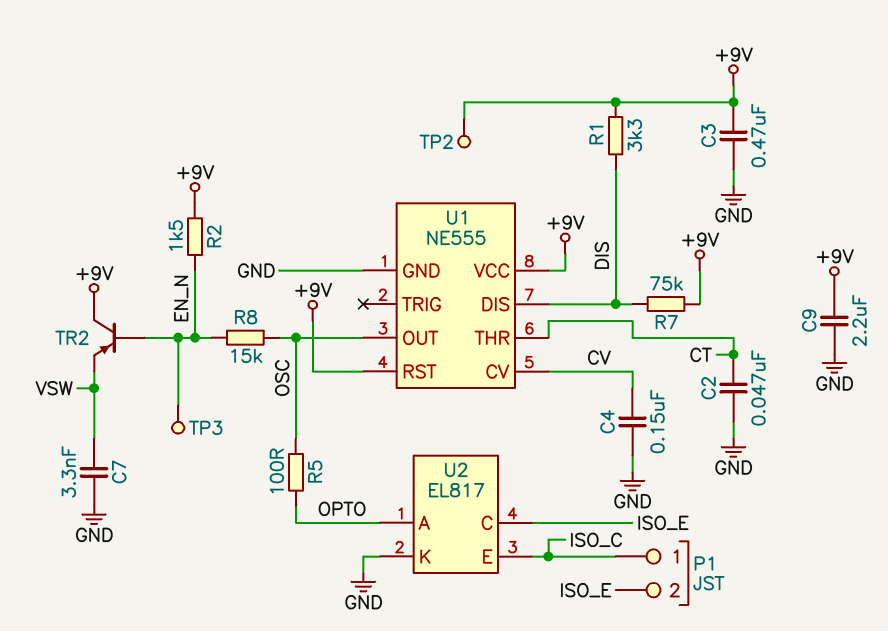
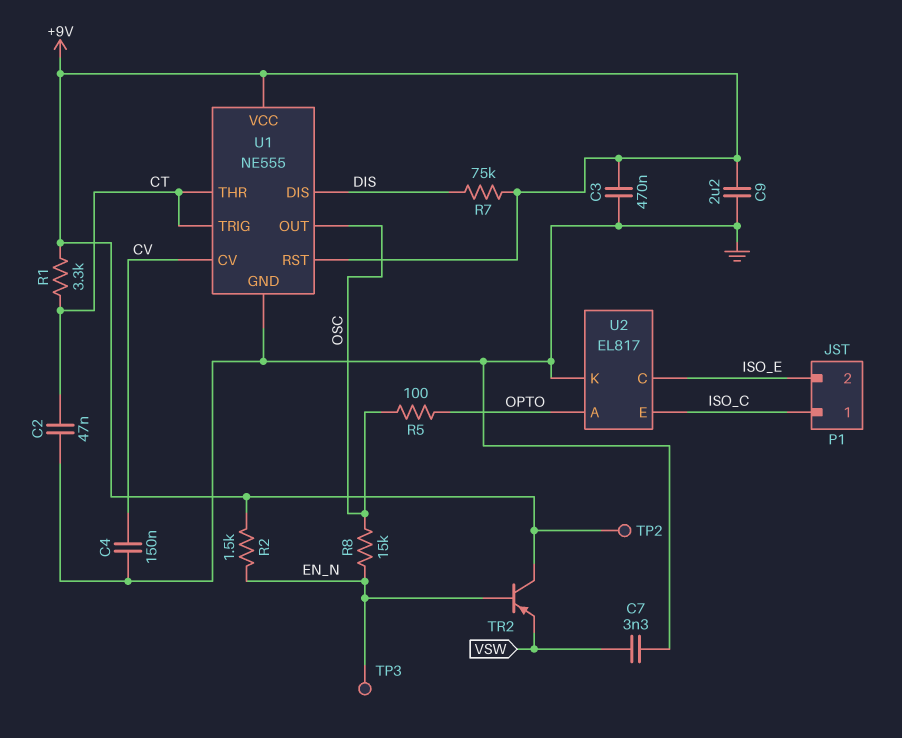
R1: 3.3k (+9V, DIS) -> 3.3k (+9V, CT)
U1 pin TRIG: none -> CT

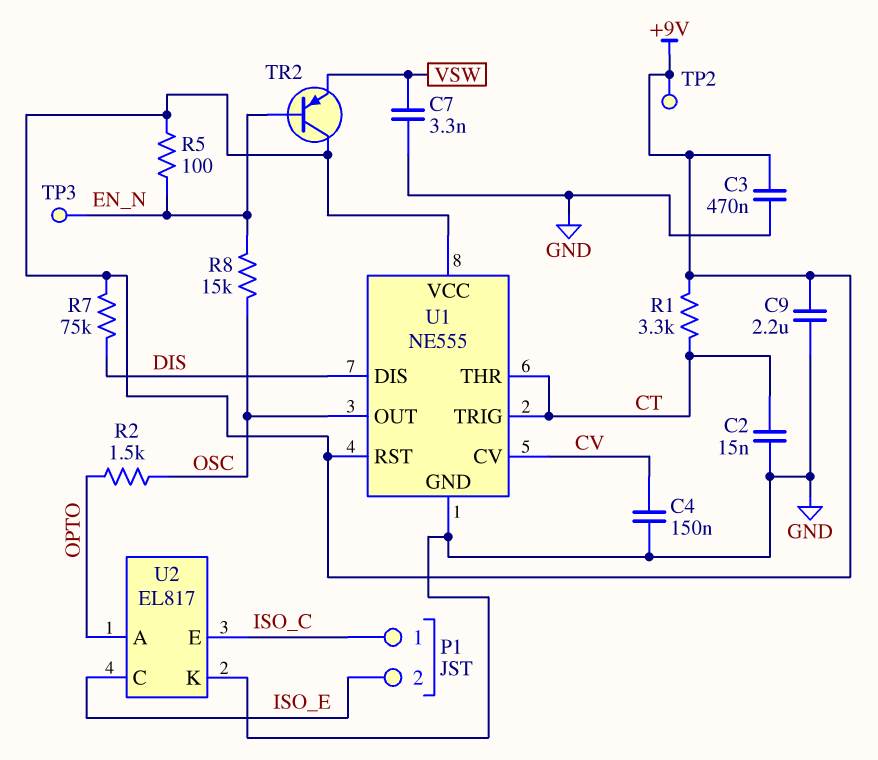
C2: 47nF (CT, GND) -> 15nF (CT, GND)
R2: 1.5k (+9V, EN_N) -> 1.5k (OPTO, OSC)
R5: 100 (OPTO, OSC) -> 100 (+9V, EN_N)

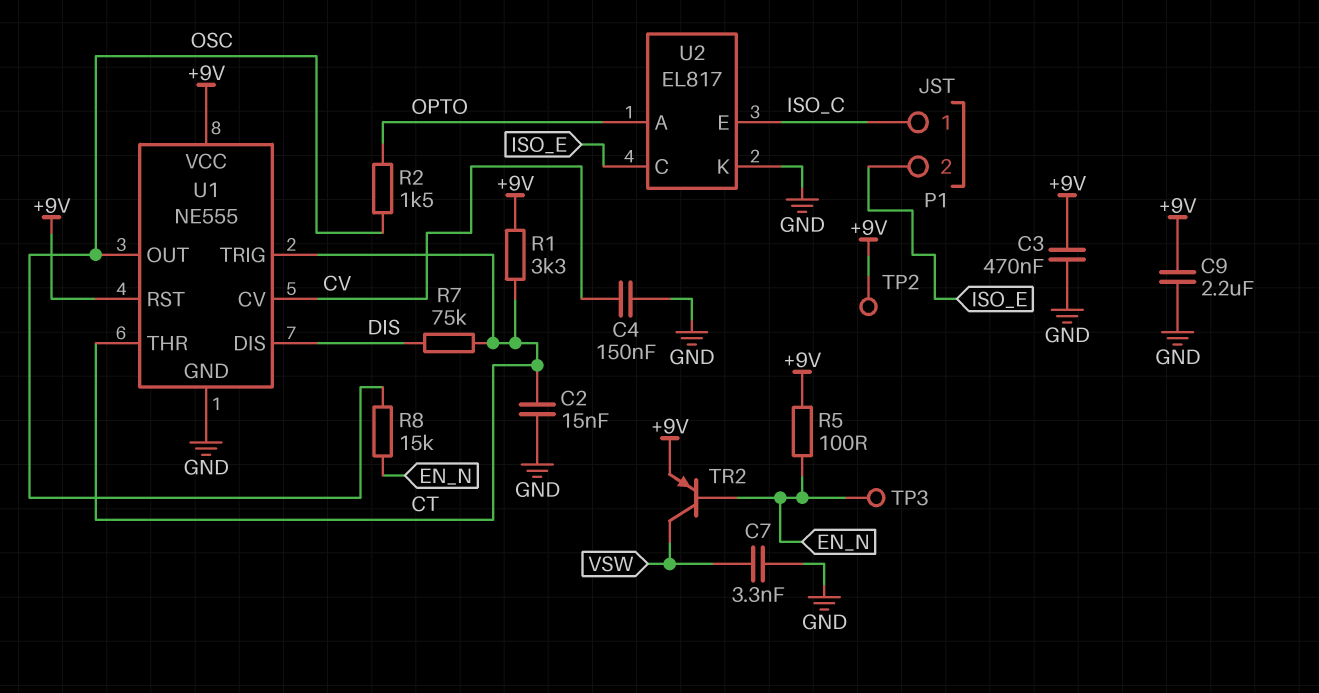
R7: 75k (+9V, DIS) -> 75k (CT, DIS)
TR2: PNP (B EN_N, C +9V, E VSW) -> PNP (B EN_N, C VSW, E +9V)

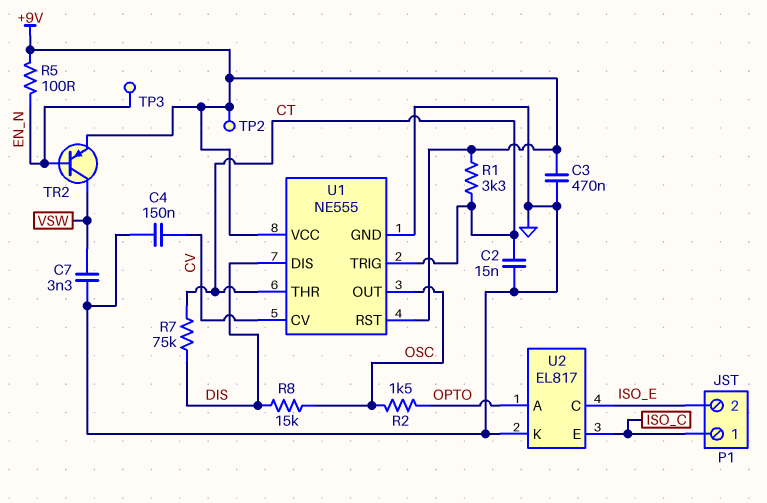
C9: 2.2uF (+9V, GND) -> none
R8: 15k (EN_N, OSC) -> 15k (DIS, OSC)

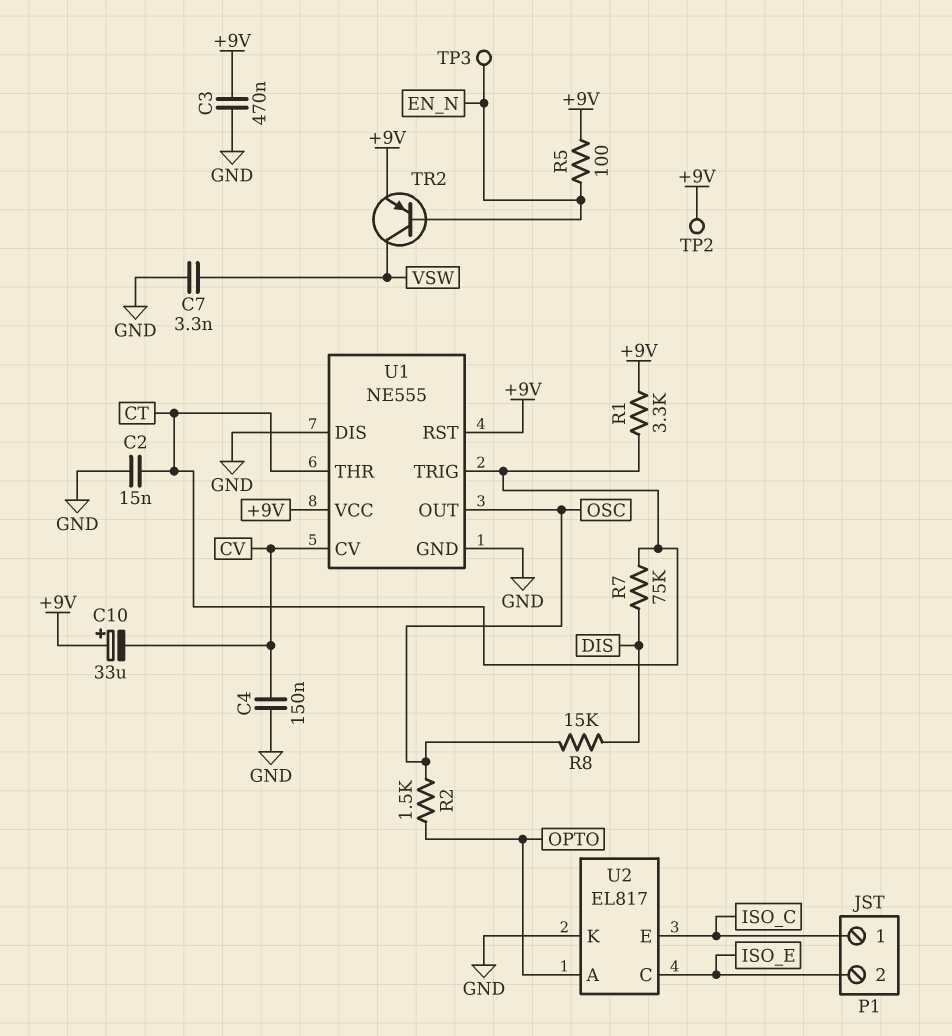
C10: none -> 33uF (plus +9V, minus CV)
U1 pin DIS: DIS -> GND

